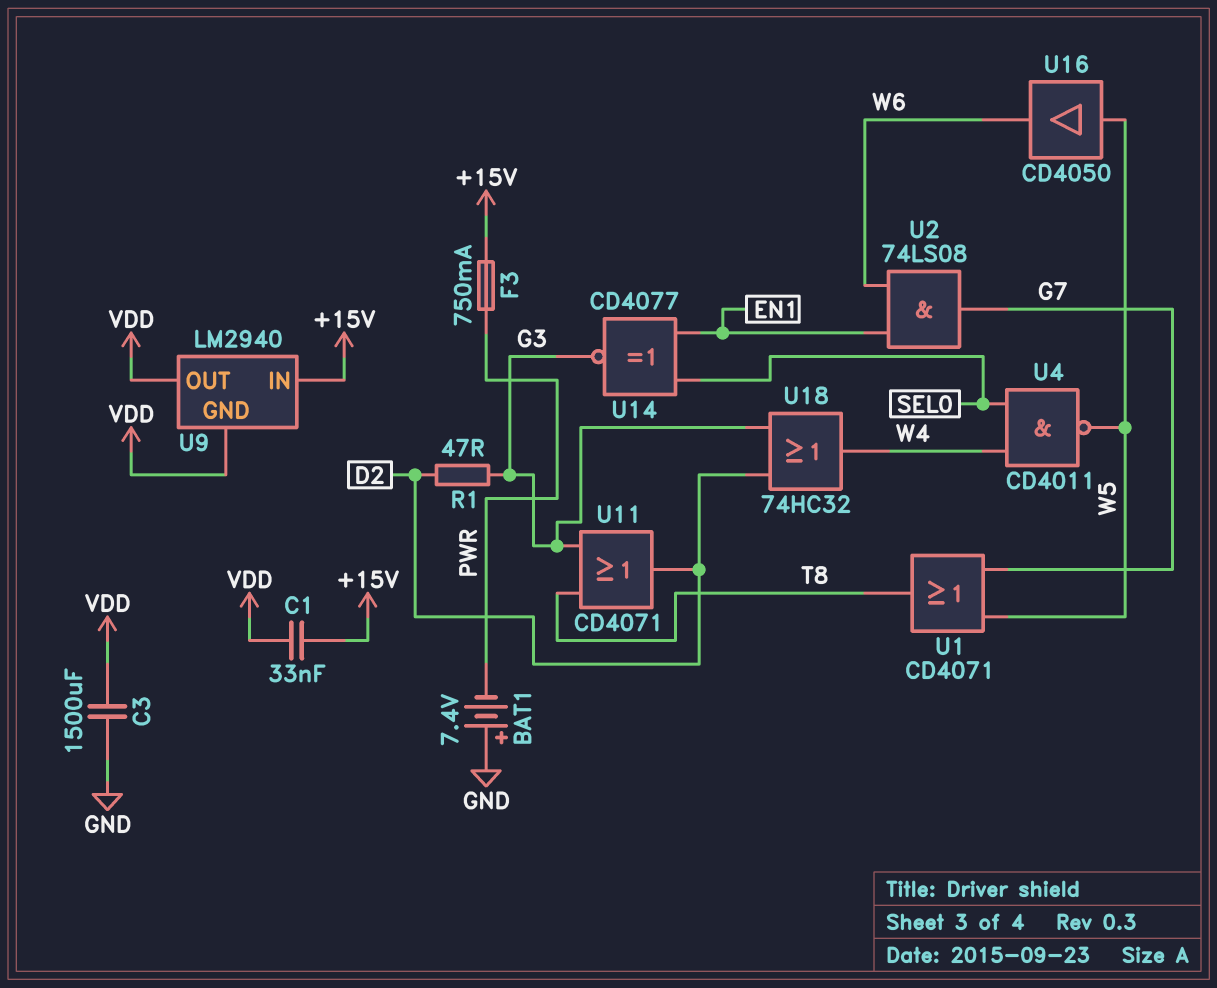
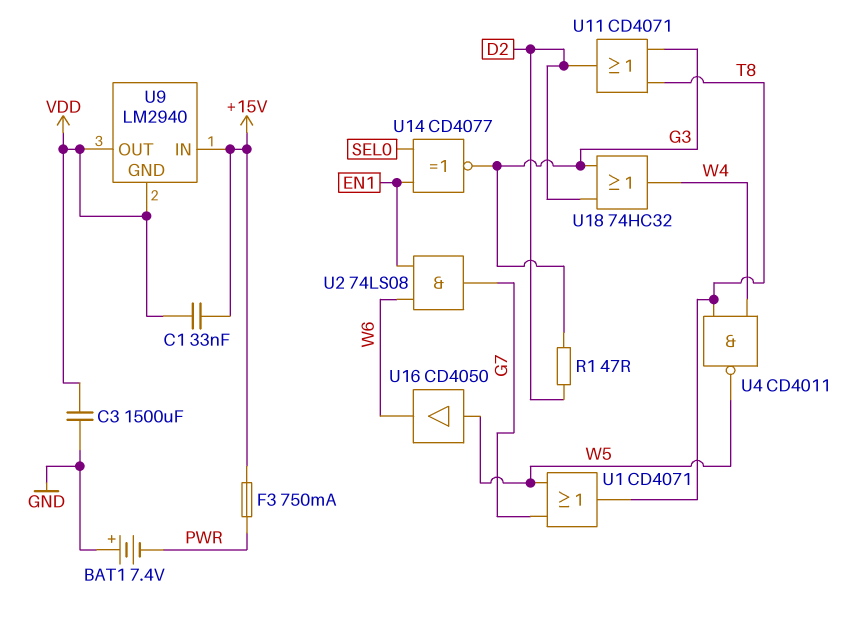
U4: NAND CD4011 (in SEL0, in W4, out W5) -> NAND CD4011 (in T8, in W4, out W5)

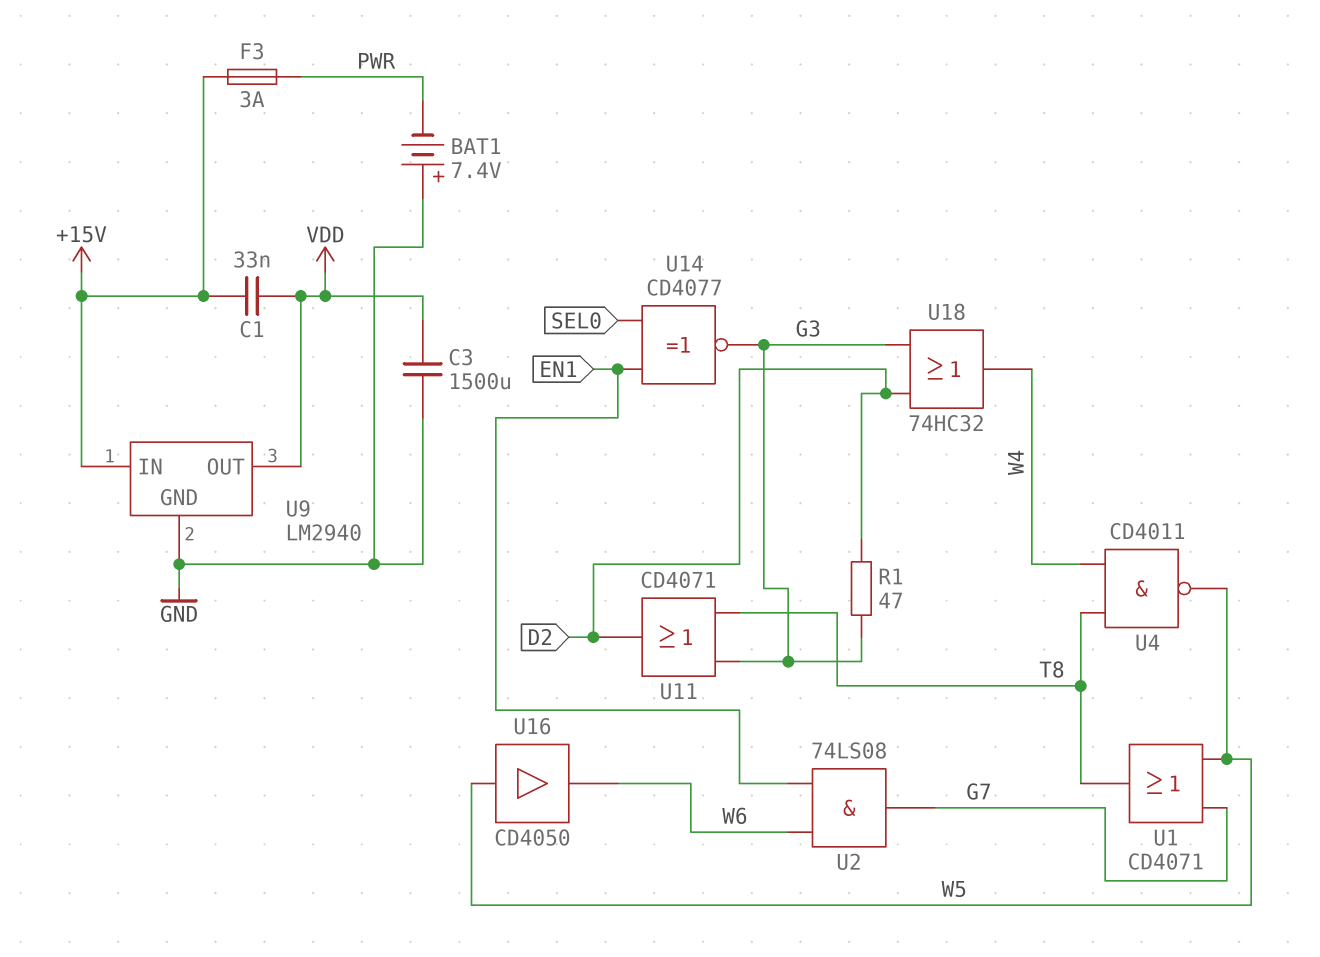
F3: 750mA (+15V, PWR) -> 3A (+15V, PWR)
U9 pin GND: VDD -> GND

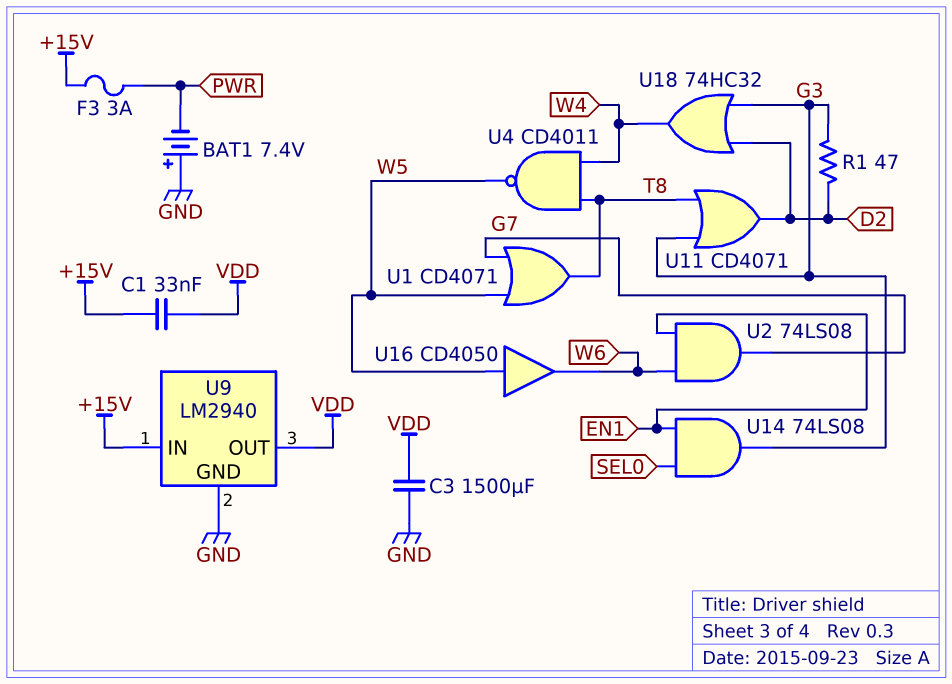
U14: XNOR CD4077 (in EN1, in SEL0, out G3) -> AND 74LS08 (in EN1, in SEL0, out G3)

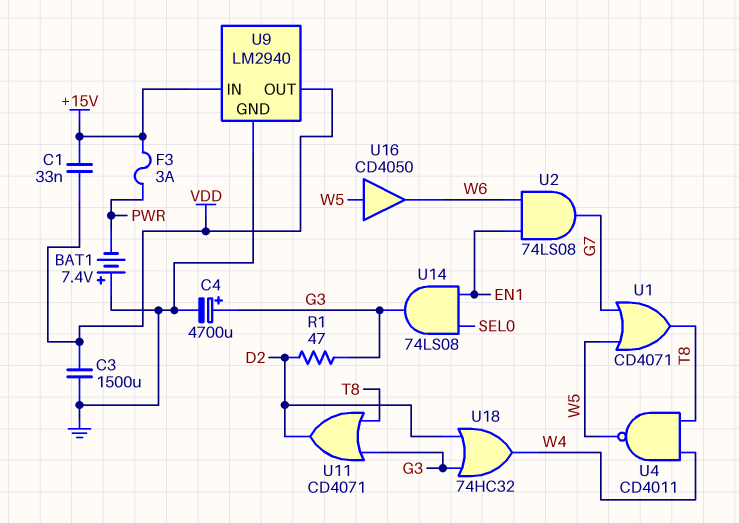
C4: none -> 4700uF (plus G3, minus GND)

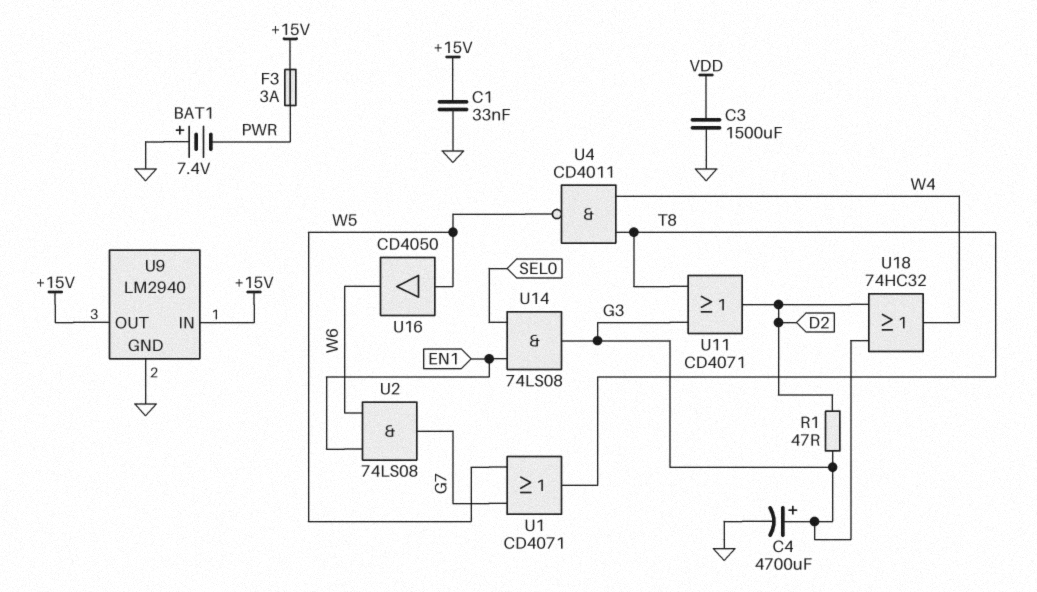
C1: 33nF (+15V, VDD) -> 33nF (+15V, GND)
U9 pin OUT: VDD -> +15V

